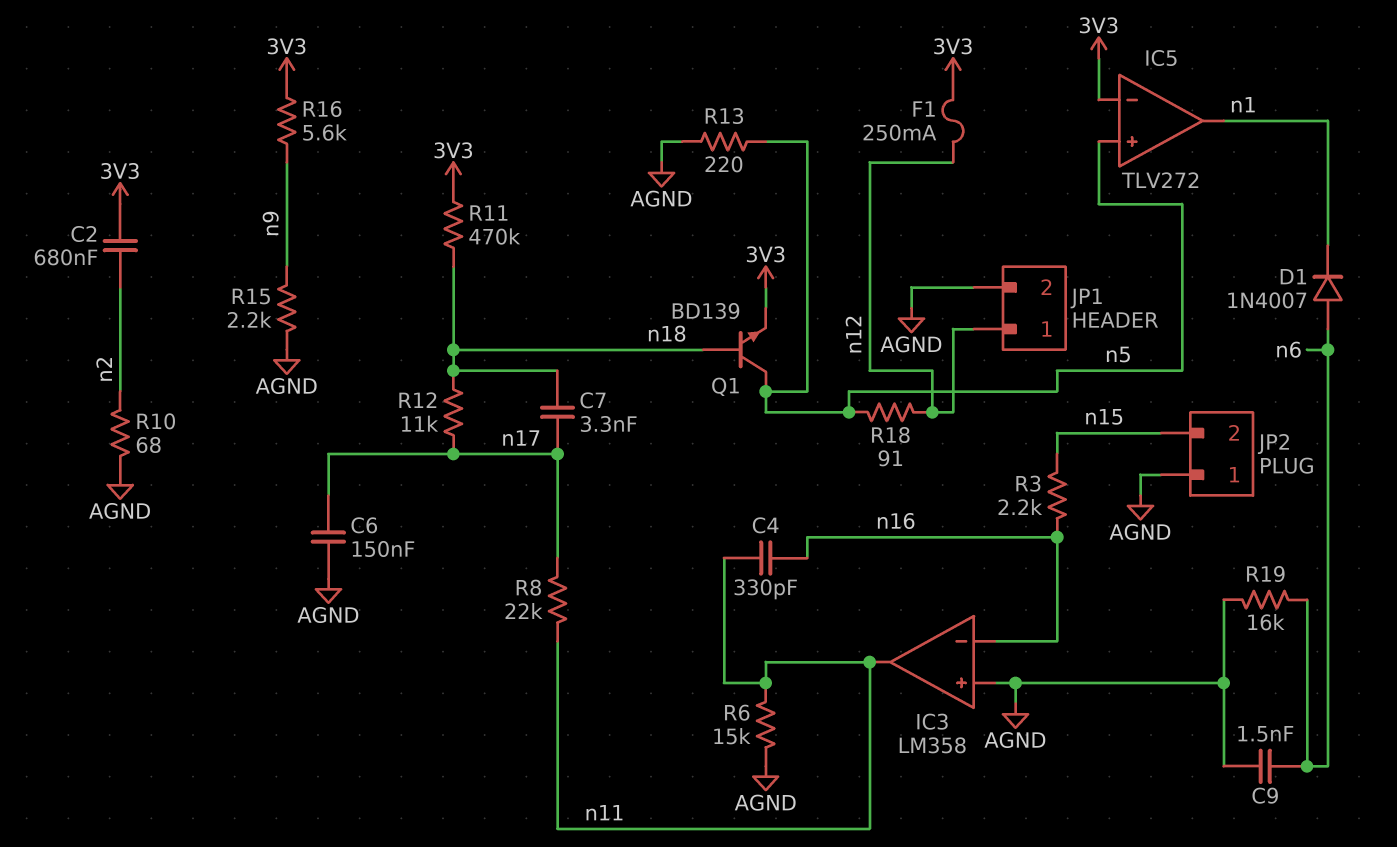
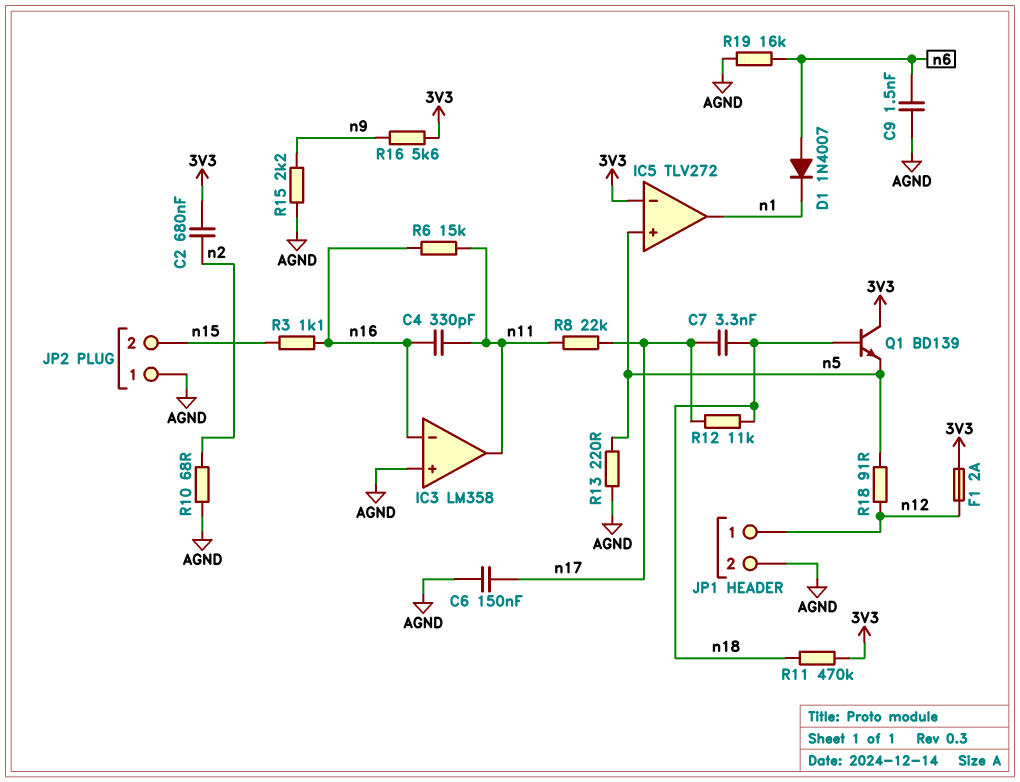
F1: 250mA (3V3, n12) -> 2A (3V3, n12)
Q1: NPN BD139 (B n18, C n5, E 3V3) -> NPN BD139 (B n18, C 3V3, E n5)
R3: 2.2k (n15, n16) -> 1.1k (n15, n16)
R6: 15k (AGND, n11) -> 15k (n11, n16)

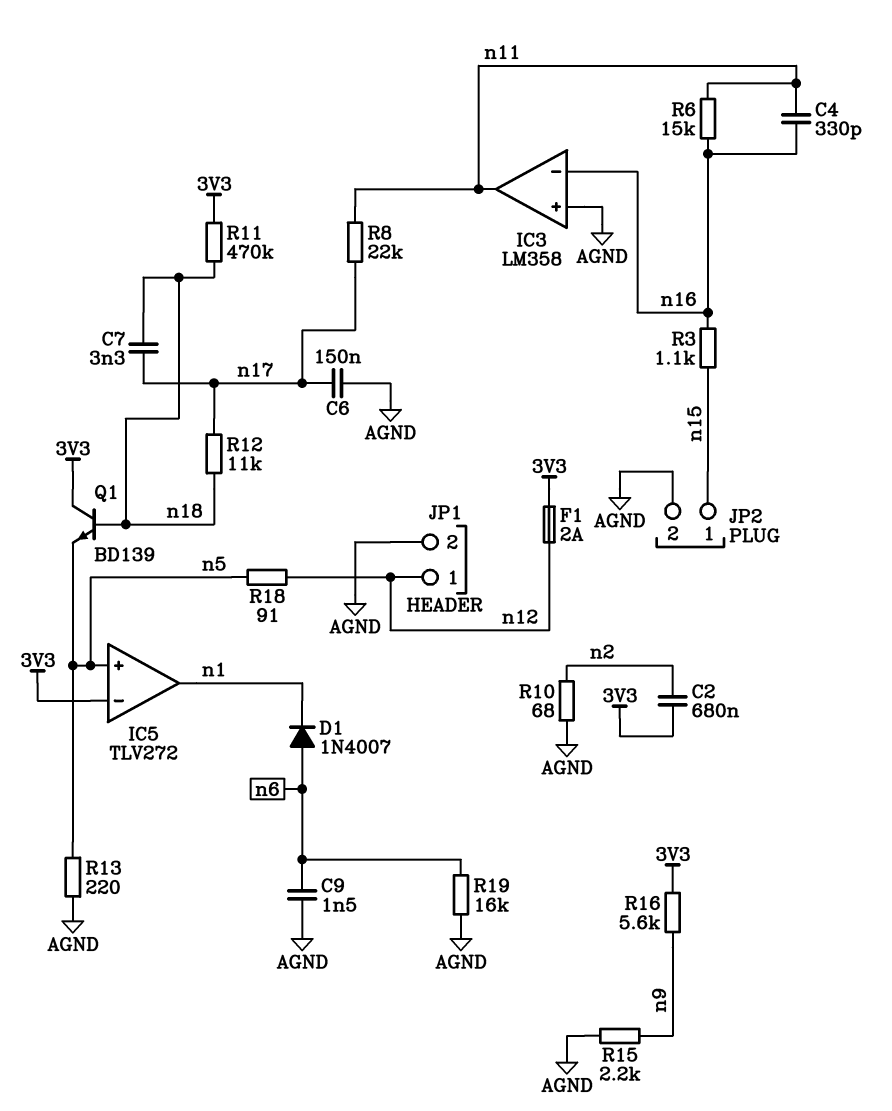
JP2 pin 1: AGND -> n15
JP2 pin 2: n15 -> AGND

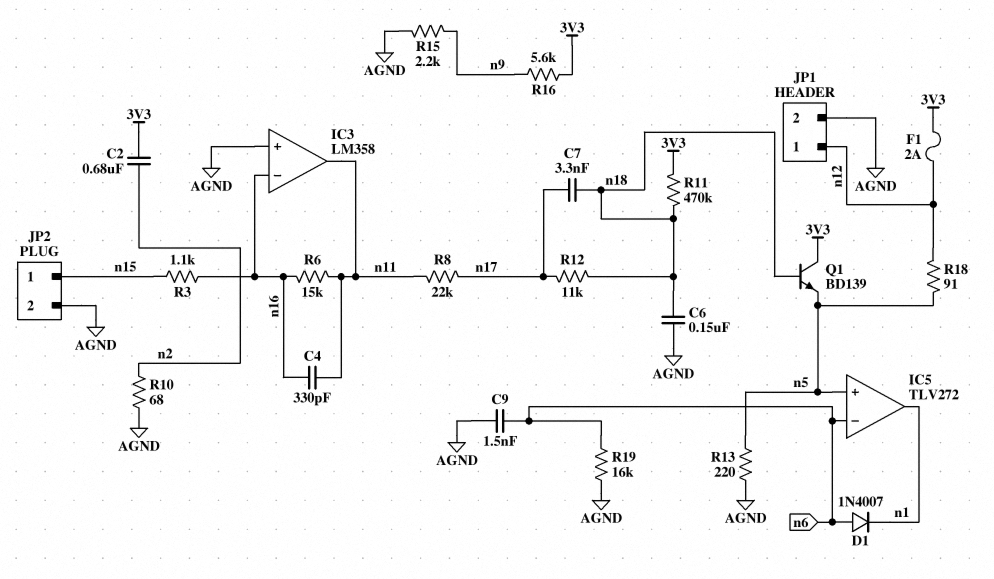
C6: 150nF (AGND, n17) -> 150nF (AGND, n18)
IC5 pin in-: 3V3 -> n6

